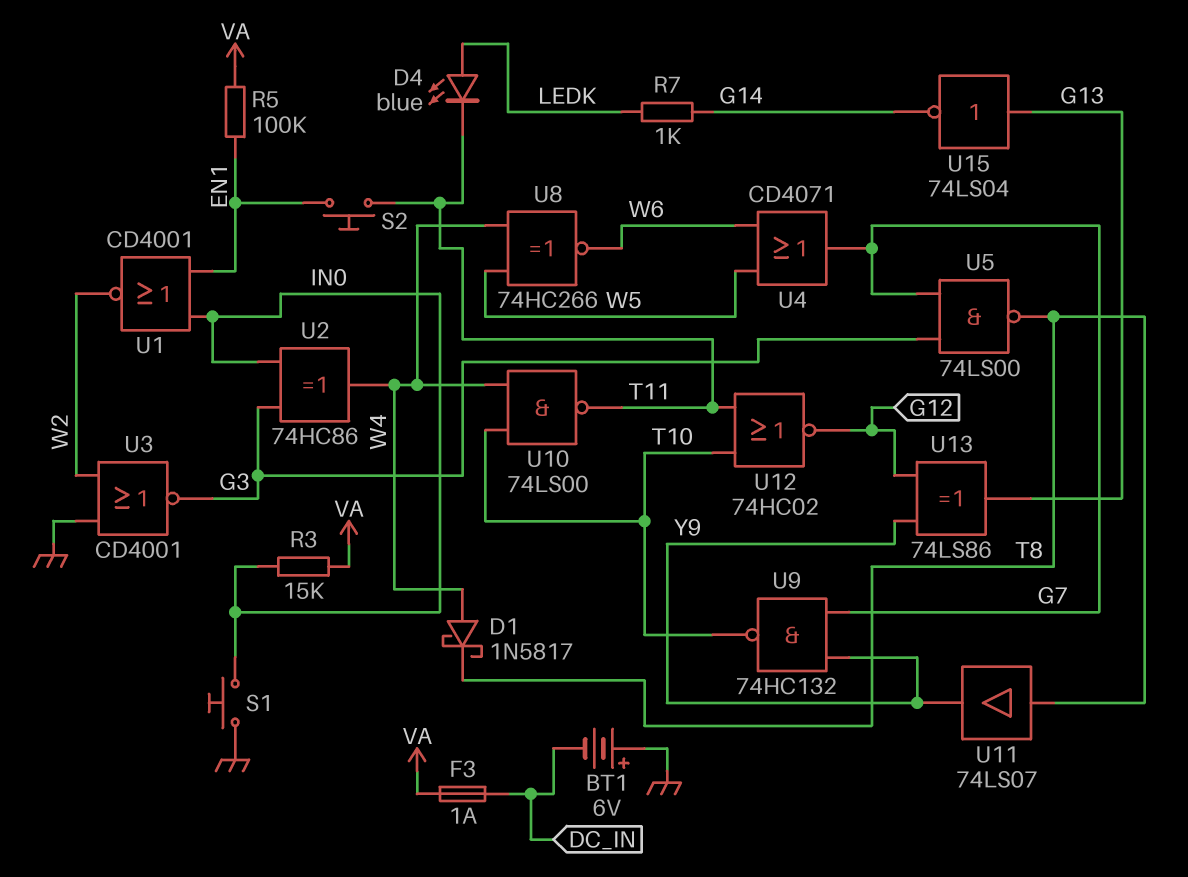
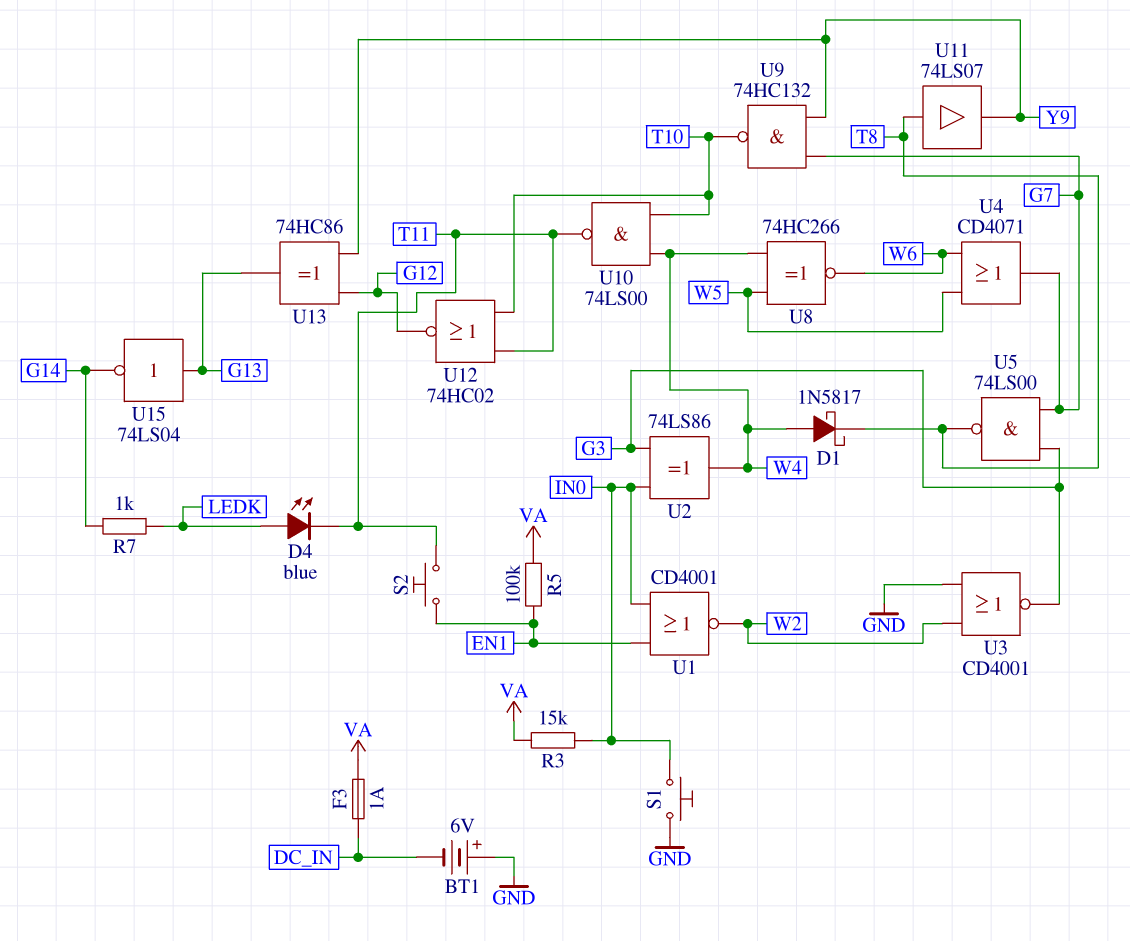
U2: XOR 74HC86 (in G3, in IN0, out W4) -> XOR 74LS86 (in G3, in IN0, out W4)
U13: XOR 74LS86 (in G12, in Y9, out G13) -> XOR 74HC86 (in G12, in Y9, out G13)

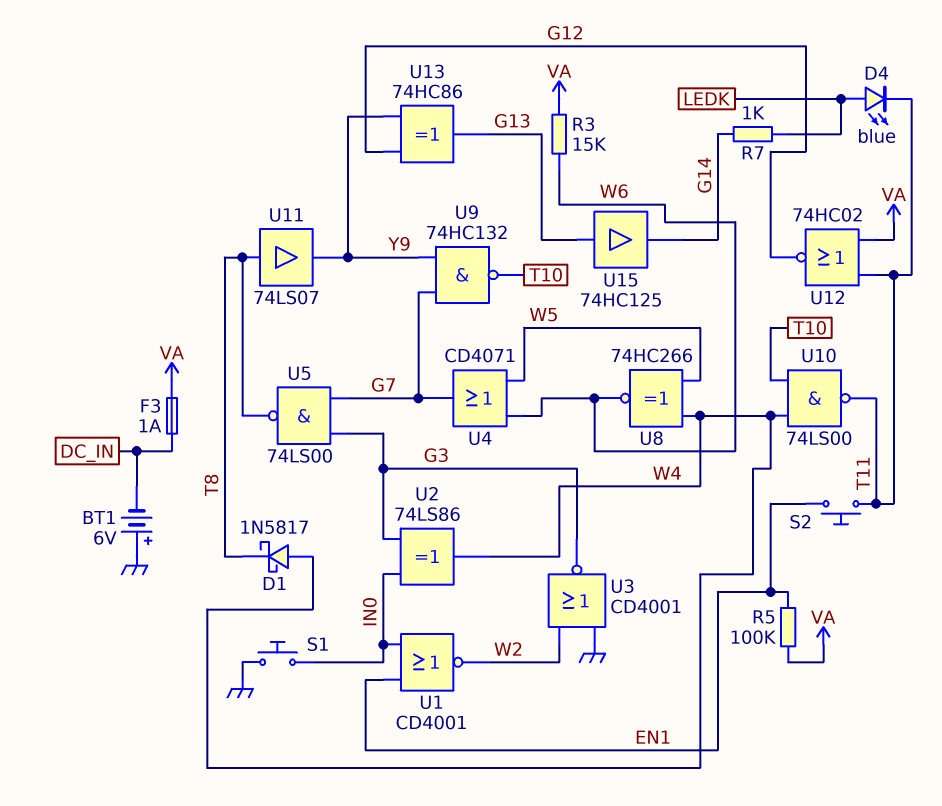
R3: 15k (IN0, VA) -> 15k (VA, W6)
U12: NOR 74HC02 (in T10, in T11, out G12) -> NOR 74HC02 (in T11, in VA, out G12)
U15: NOT 74LS04 (in G13, out G14) -> buffer 74HC125 (in G13, out G14)

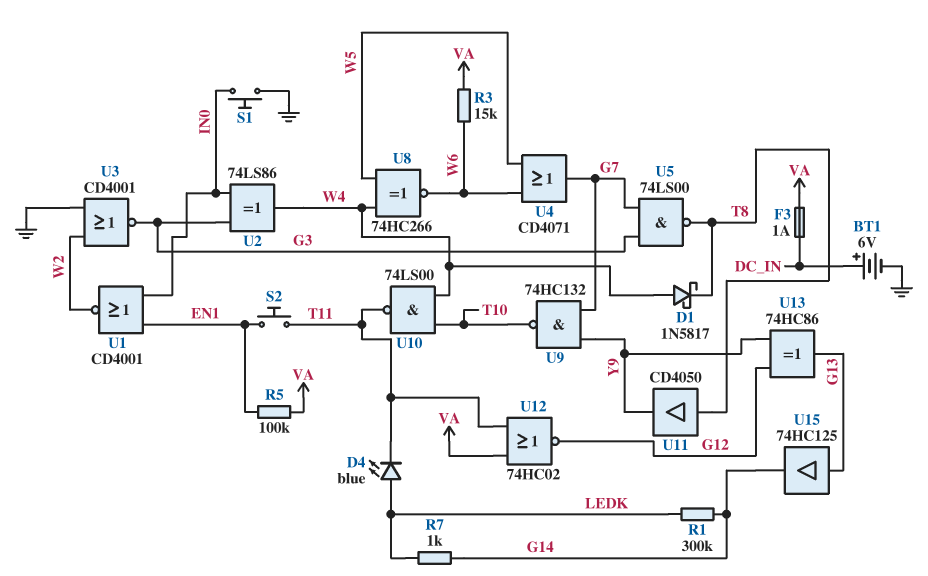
BT1: 6V (plus GND, minus DC_IN) -> 6V (plus DC_IN, minus GND)
R1: none -> 300k (G14, LEDK)
U11: buffer 74LS07 (in T8, out Y9) -> buffer CD4050 (in T8, out Y9)

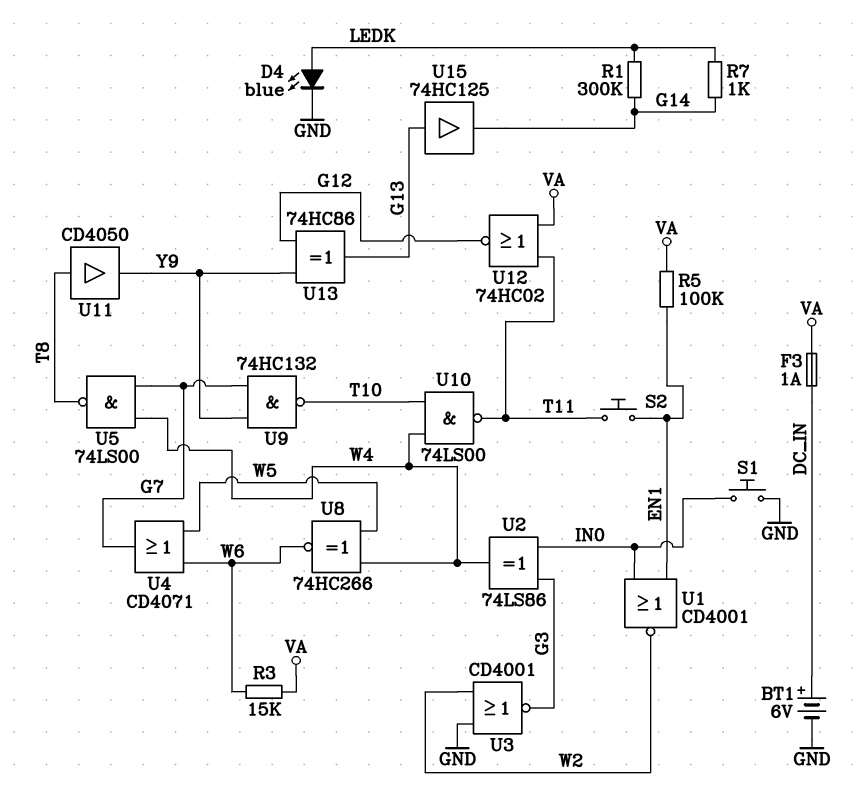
D1: schottky 1N5817 (A W4, K T8) -> none
D4: LED blue (A LEDK, K T11) -> LED blue (A LEDK, K GND)
U5: NAND 74LS00 (in G3, in G7, out T8) -> NAND 74LS00 (in G7, in W4, out T8)

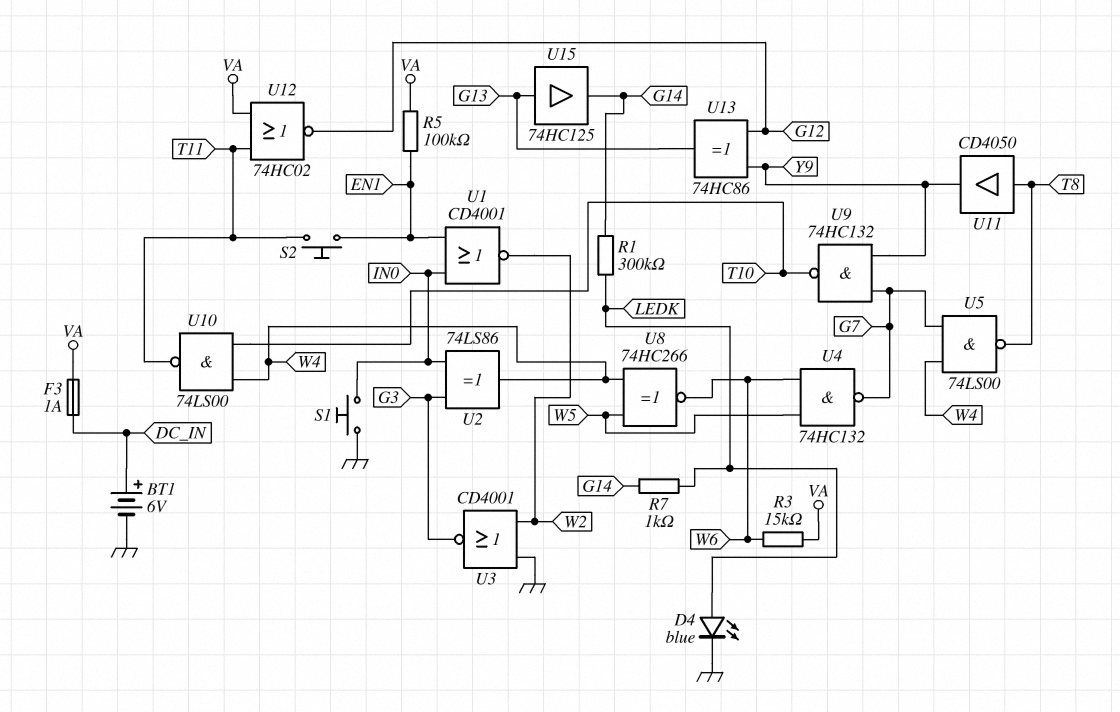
U4: OR CD4071 (in W5, in W6, out G7) -> NAND 74HC132 (in W5, in W6, out G7)

